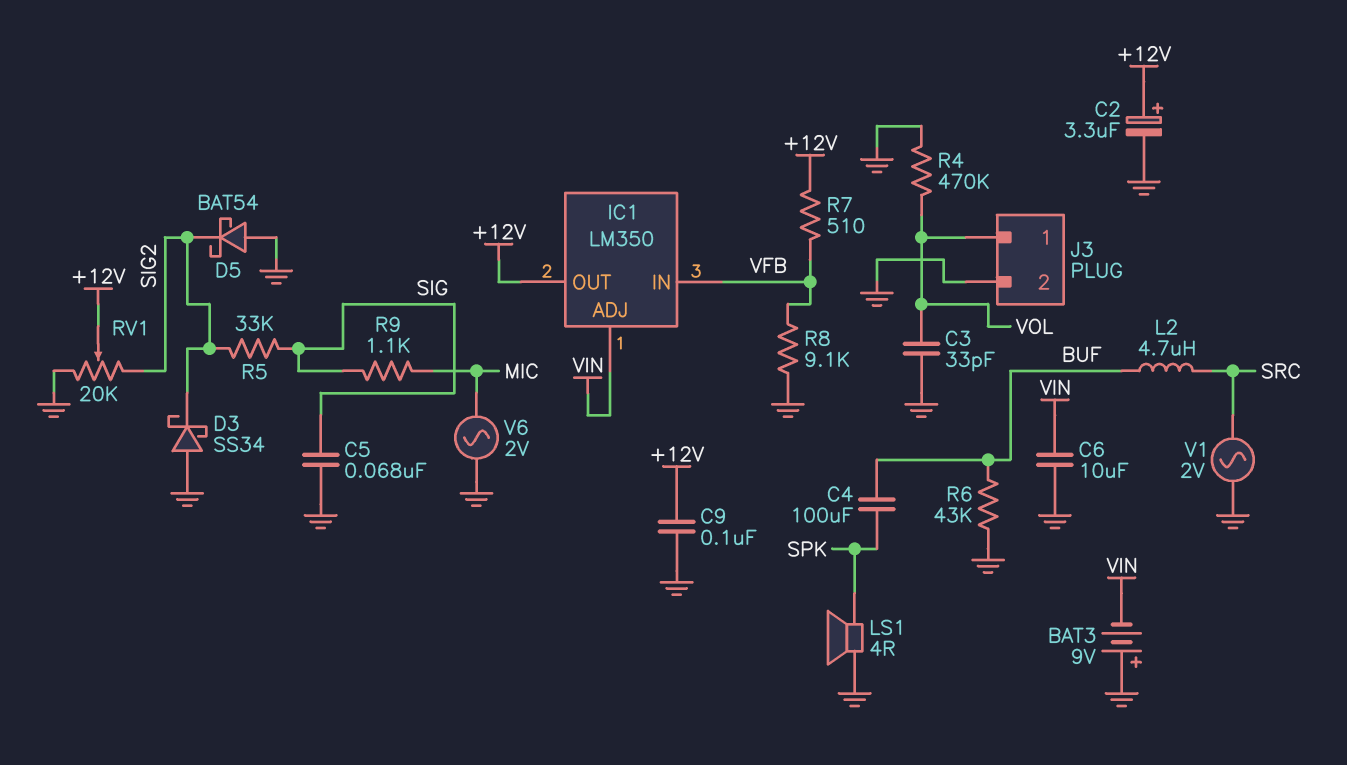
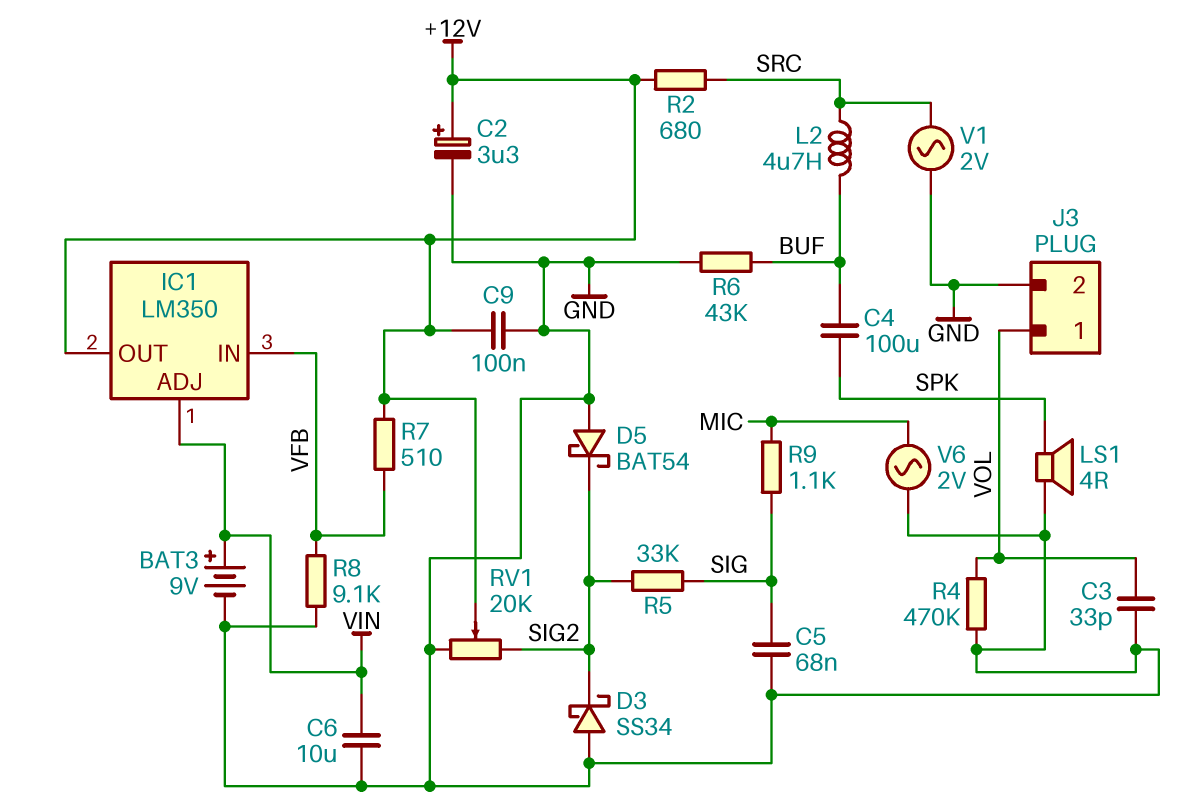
BAT3: 9V (plus GND, minus VIN) -> 9V (plus VIN, minus GND)
R2: none -> 680 (+12V, SRC)

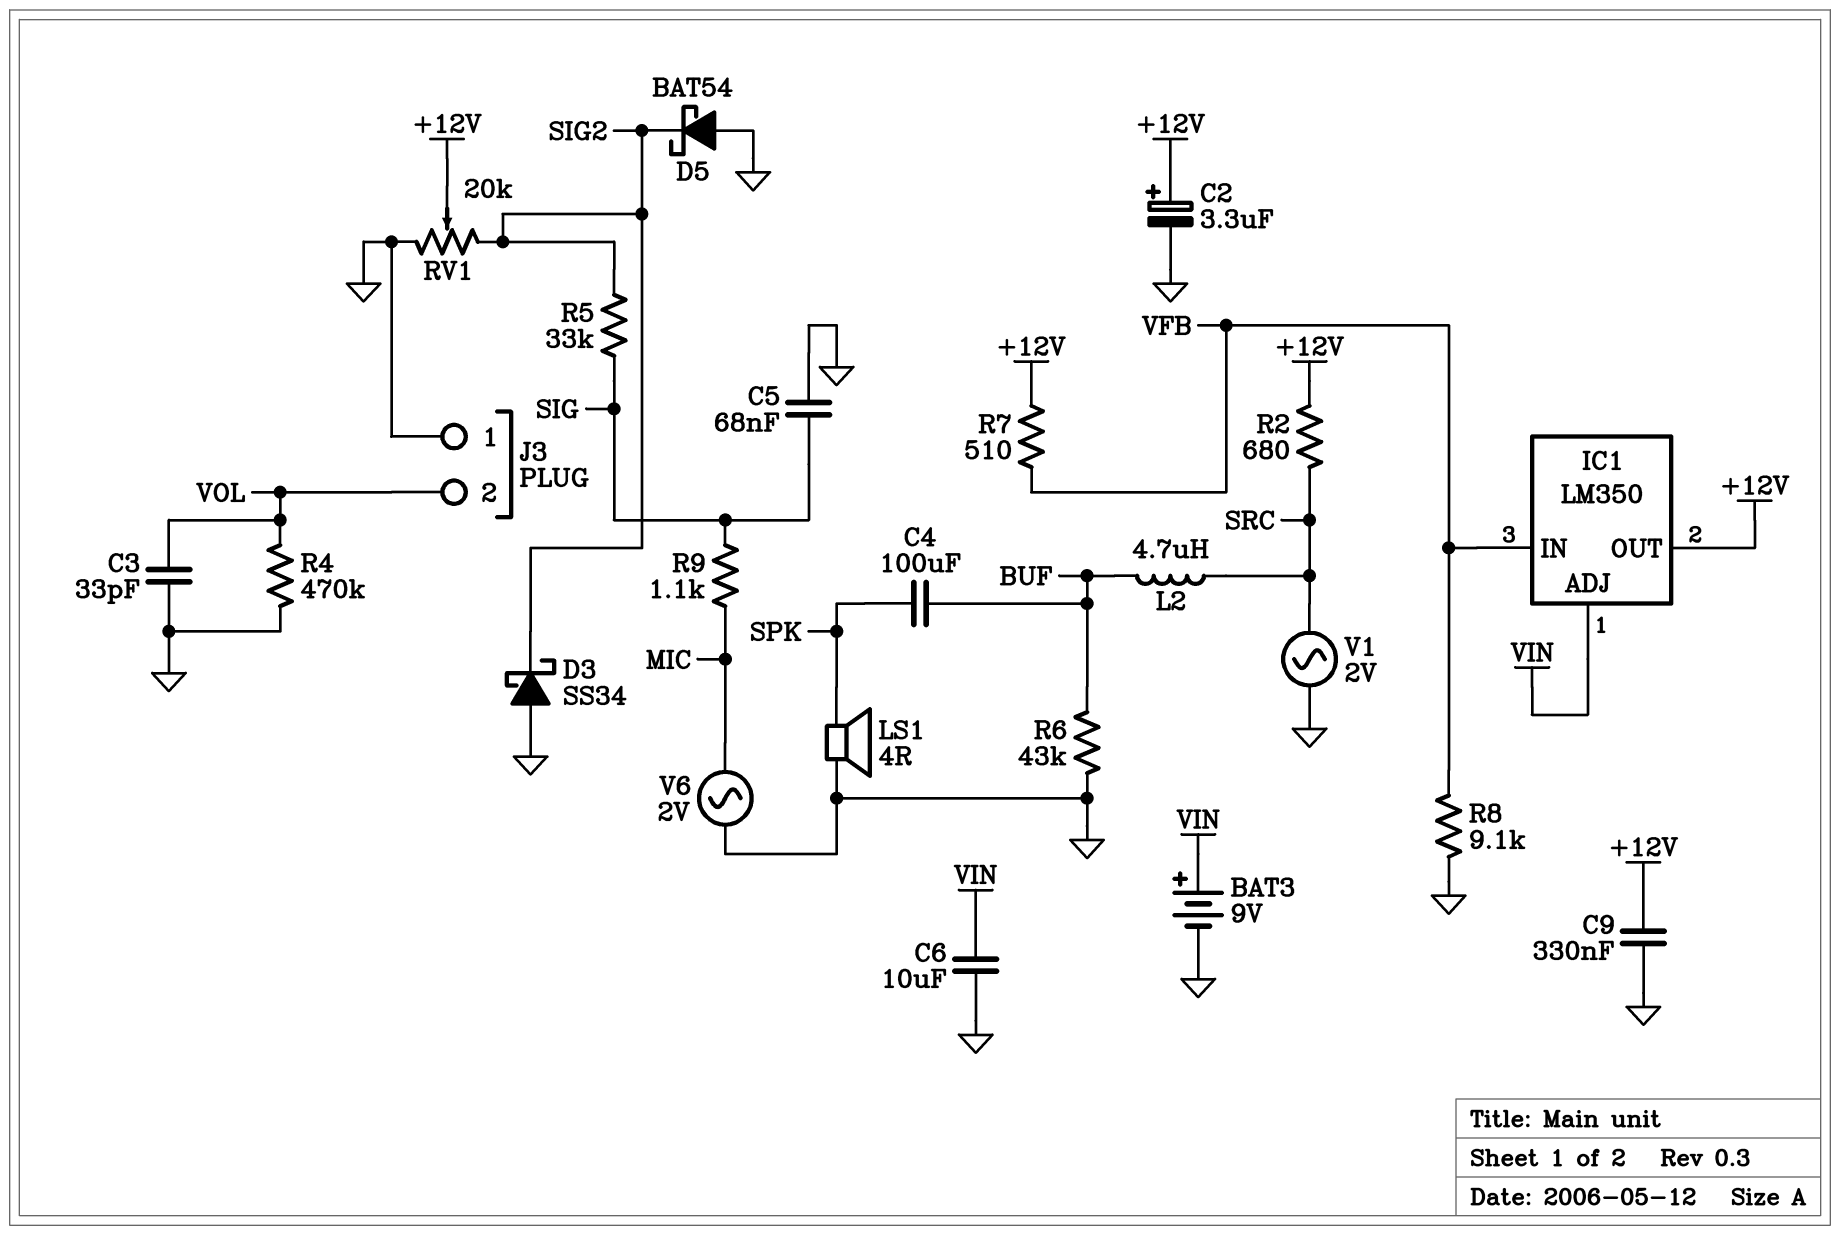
C9: 100nF (+12V, GND) -> 330nF (+12V, GND)
J3 pin 1: VOL -> GND
J3 pin 2: GND -> VOL

